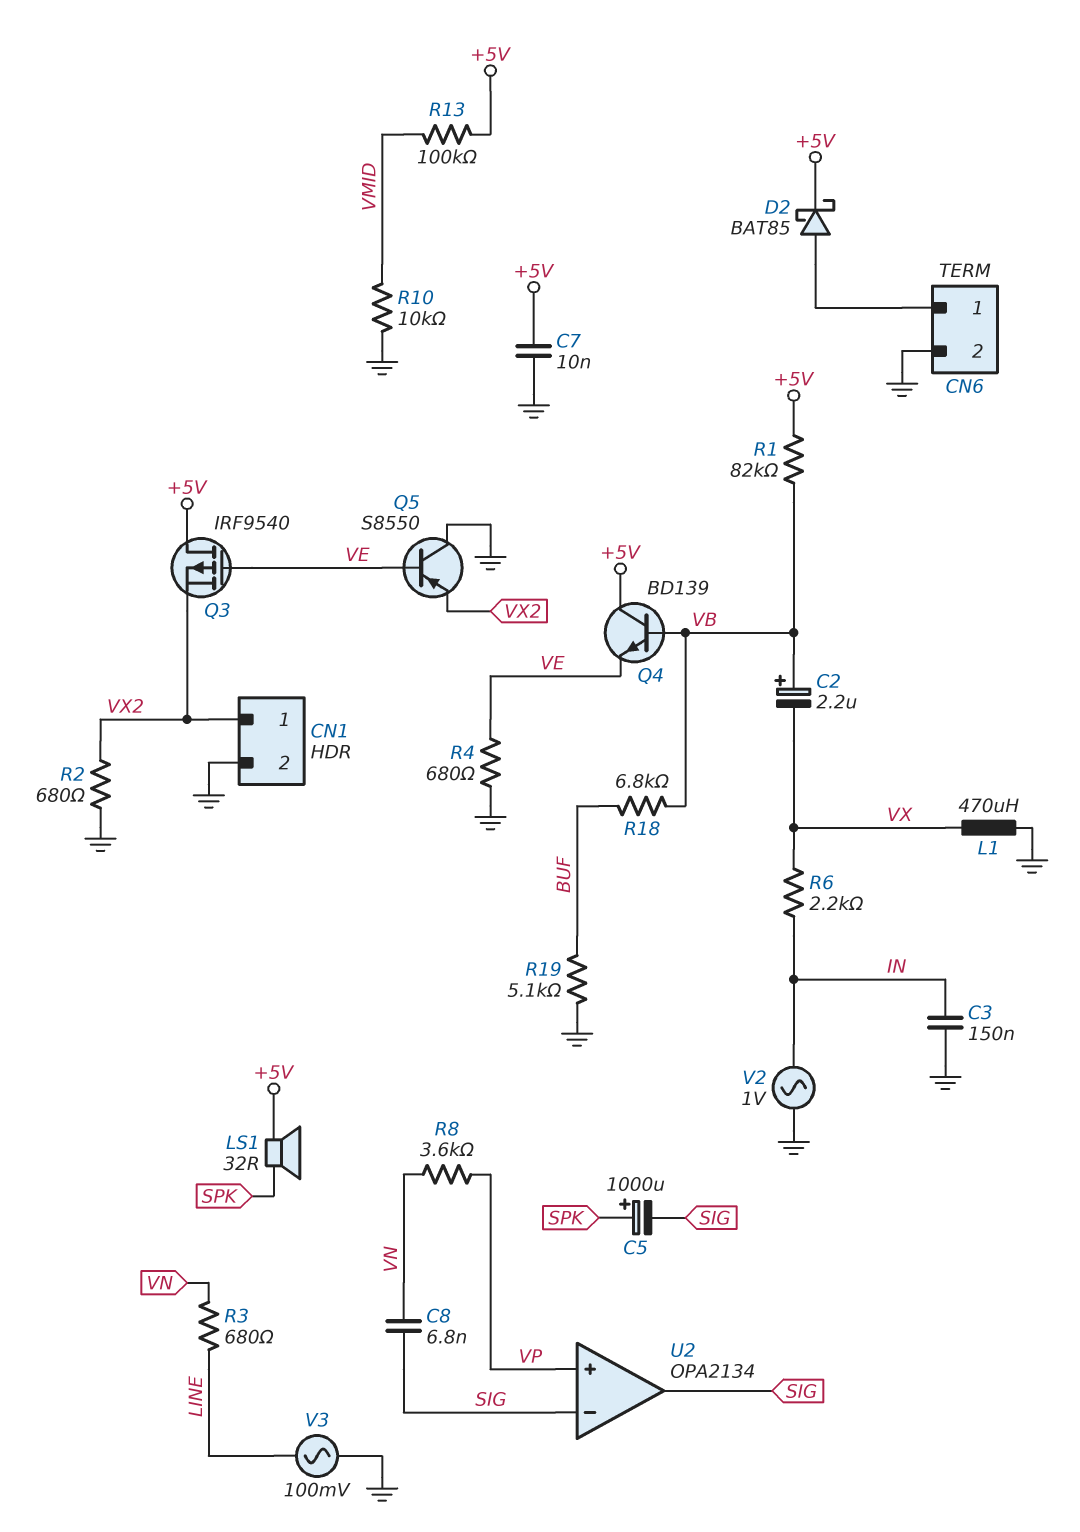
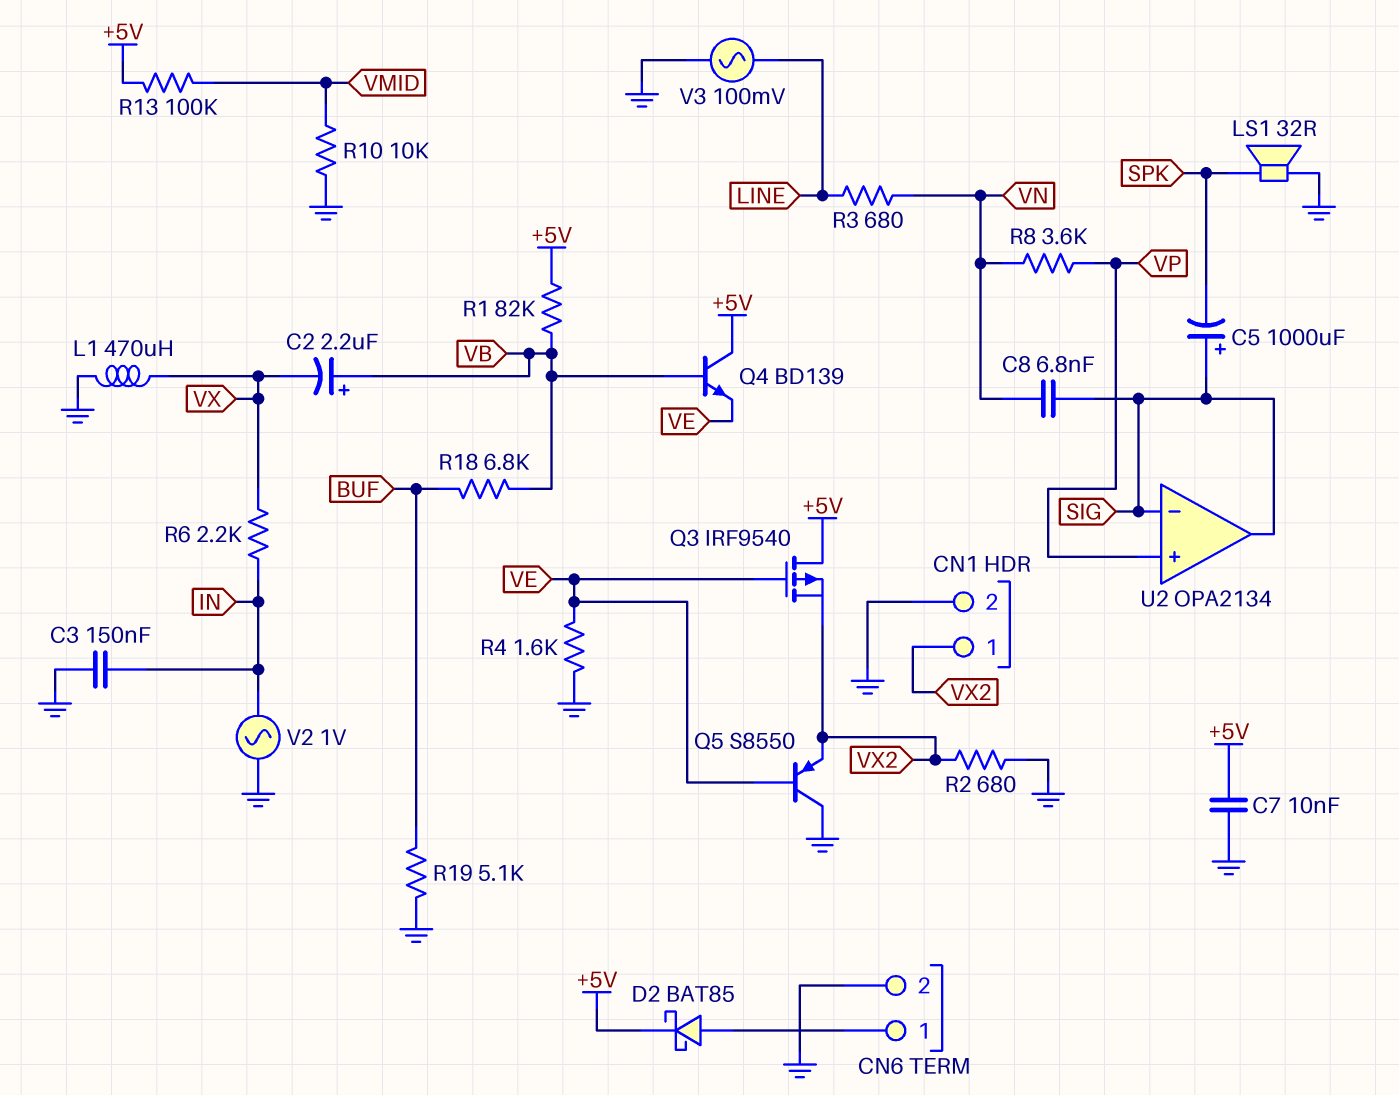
C5: 1000uF (plus SPK, minus SIG) -> 1000uF (plus SIG, minus SPK)
LS1: speaker 32R (+5V, SPK) -> speaker 32R (GND, SPK)
R4: 680 (GND, VE) -> 1.6k (GND, VE)

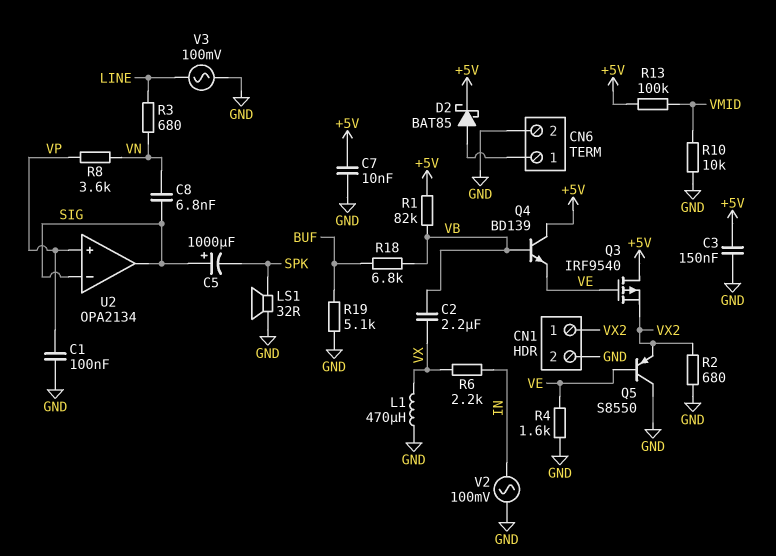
C1: none -> 100nF (GND, VP)
C2: 2.2uF (plus VB, minus VX) -> 2.2uF (VB, VX)
C3: 150nF (GND, IN) -> 150nF (+5V, GND)
V2: AC 1V (GND, IN) -> AC 100mV (GND, IN)

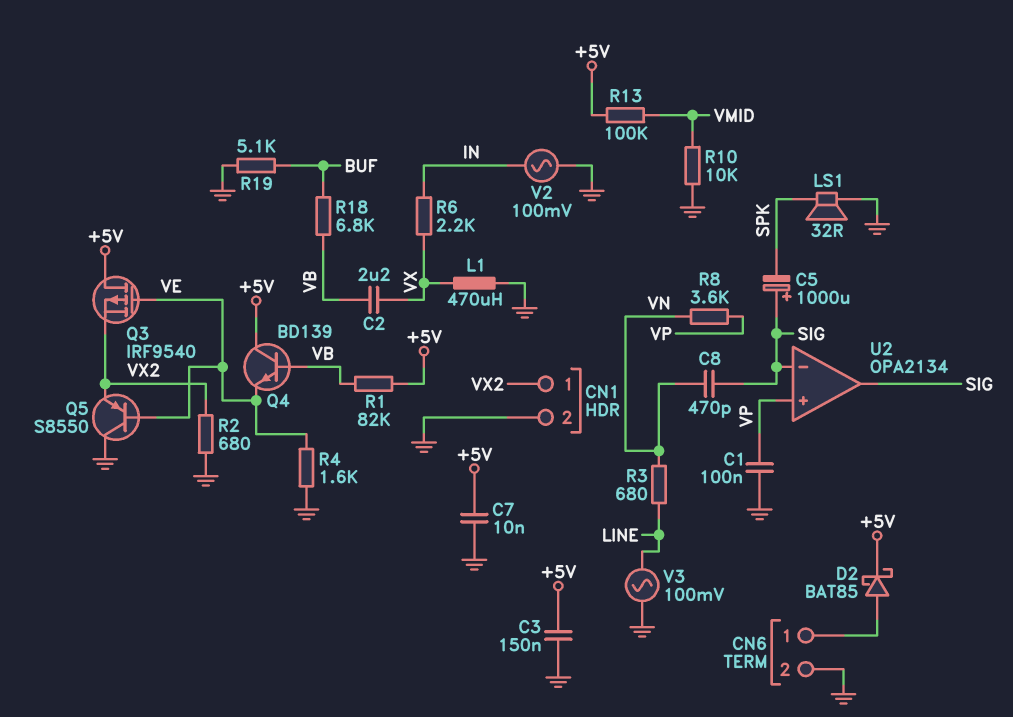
C8: 6.8nF (SIG, VN) -> 470pF (SIG, VN)

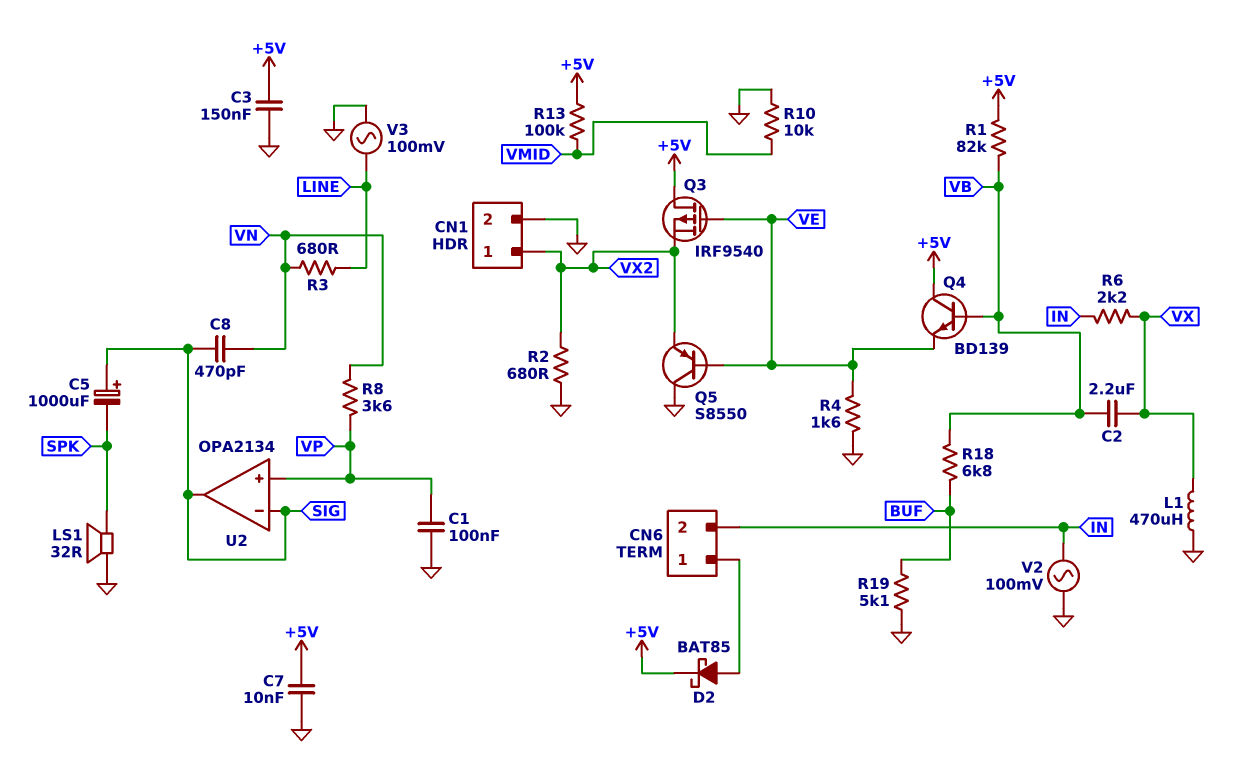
CN6 pin 2: GND -> IN

